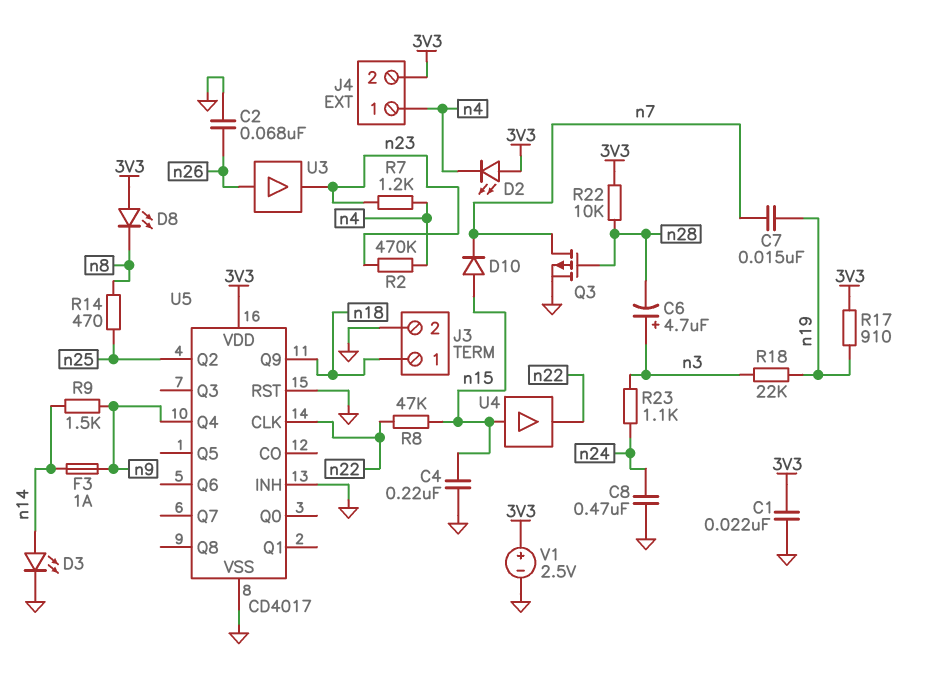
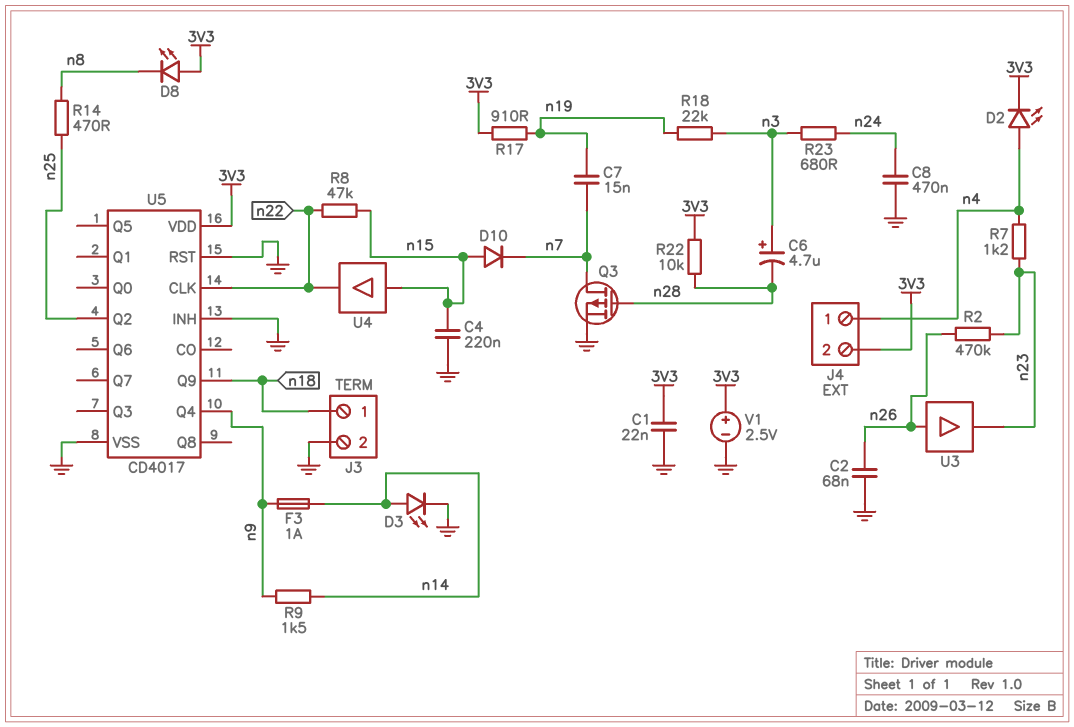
D2: LED (A 3V3, K n4) -> LED (A n4, K 3V3)
R2: 470k (n4, n23) -> 470k (n23, n26)
R23: 1.1k (n3, n24) -> 680 (n3, n24)

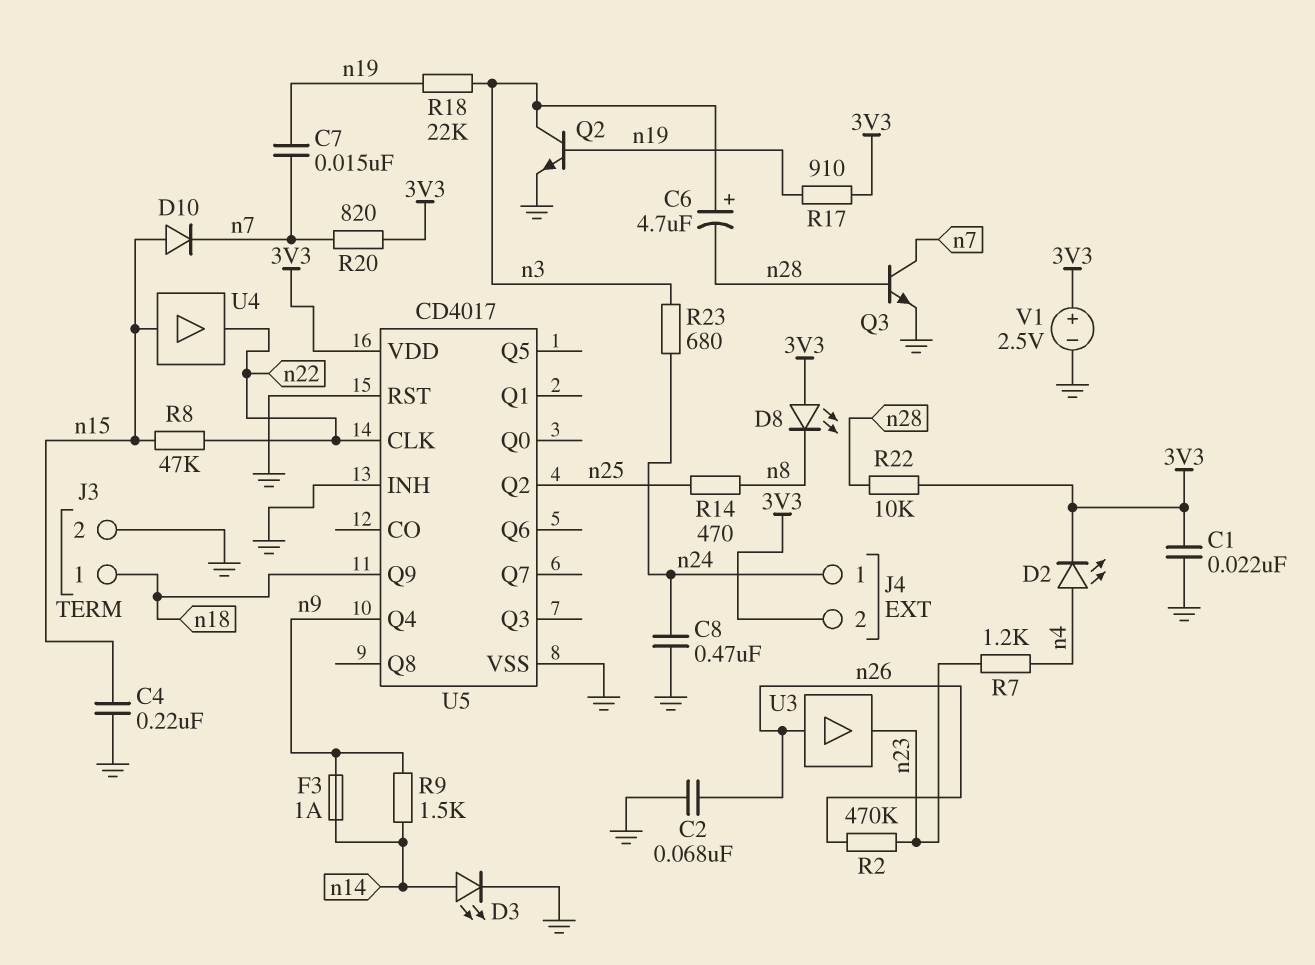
J4 pin 1: n4 -> n24
Q2: none -> NPN (B n19, C n3, E GND)
Q3: PMOS (G n28, D n7, S GND) -> NPN (B n28, C n7, E GND)
R20: none -> 820 (3V3, n7)

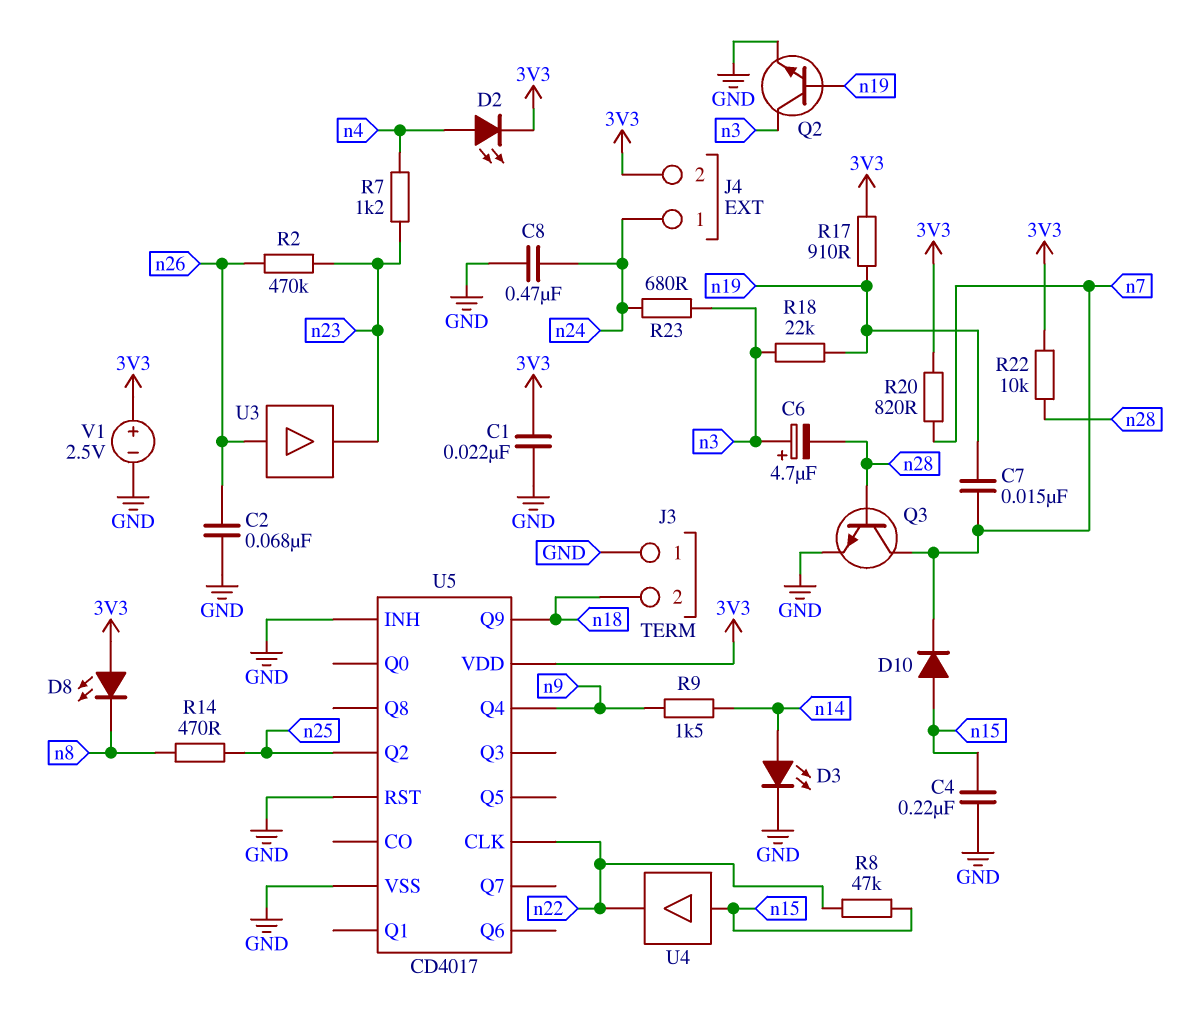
F3: 1A (n9, n14) -> none
J3 pin 1: n18 -> GND
J3 pin 2: GND -> n18

